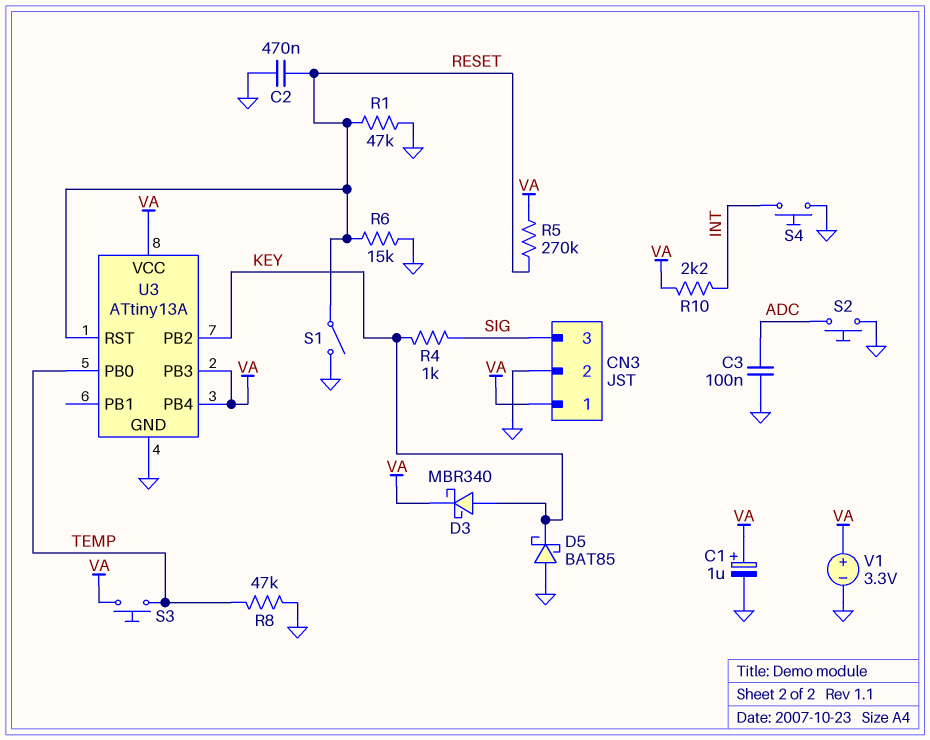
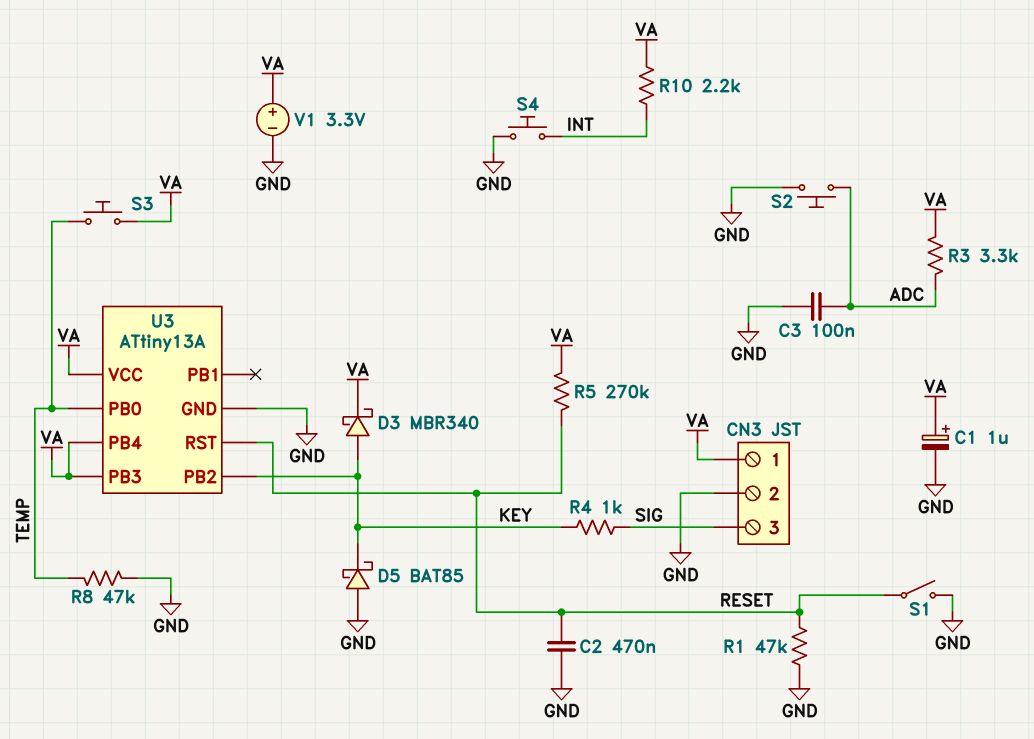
R3: none -> 3.3k (ADC, VA)
R6: 15k (GND, RESET) -> none

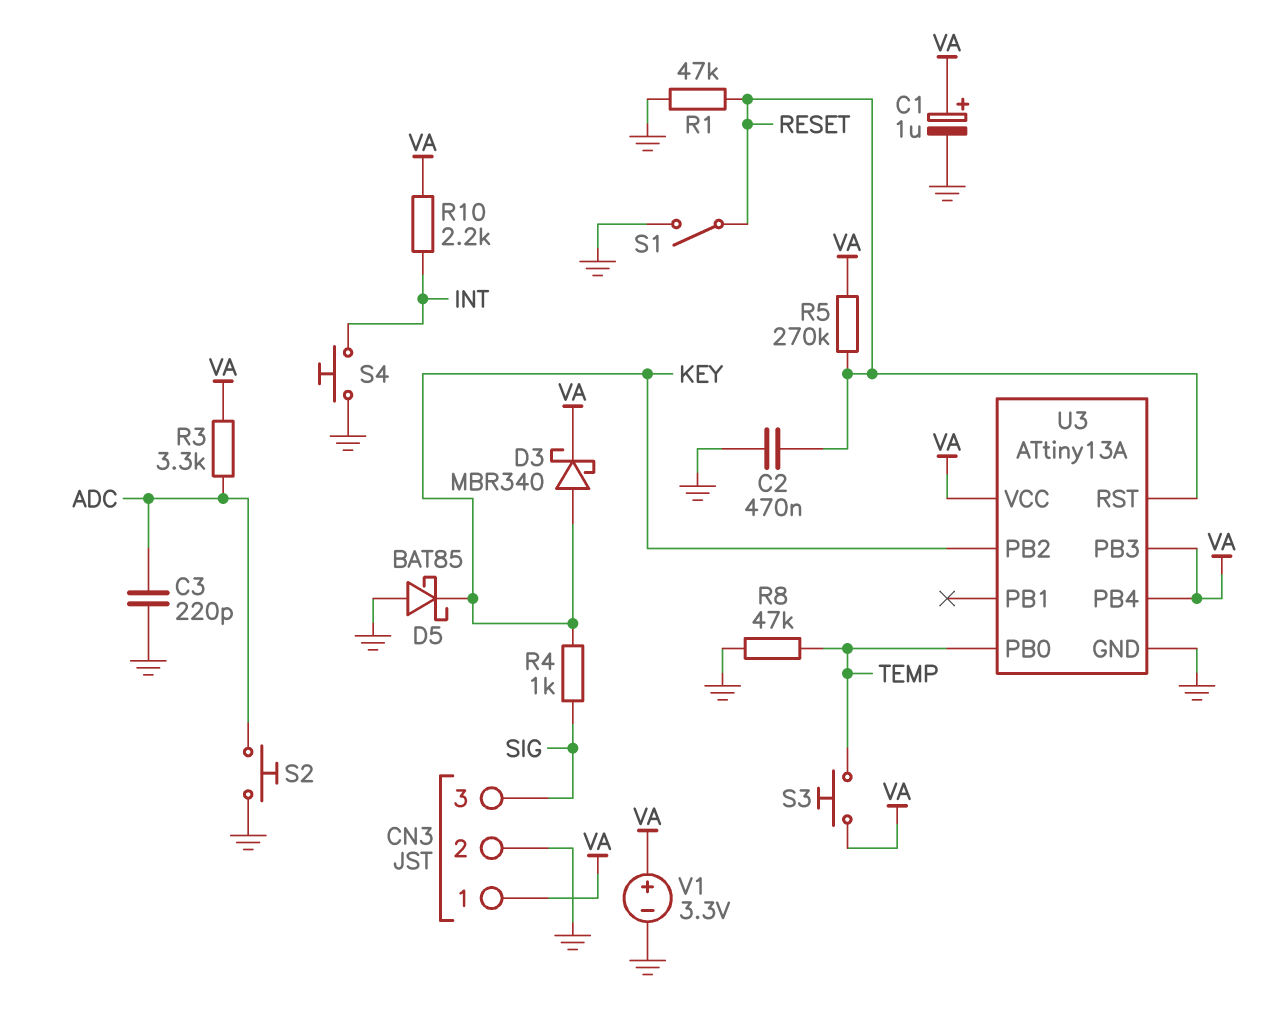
C3: 100nF (ADC, GND) -> 220pF (ADC, GND)

